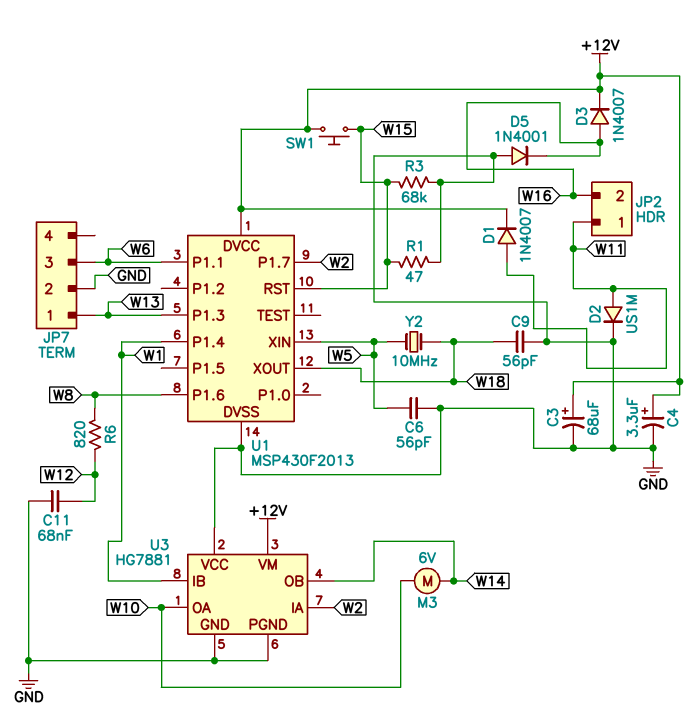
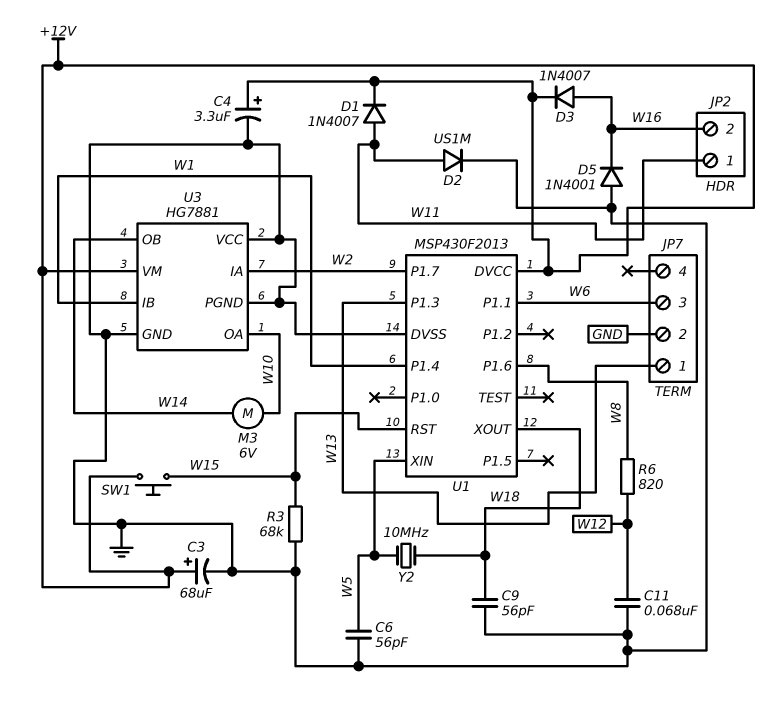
R1: 47 (GND, W15) -> none

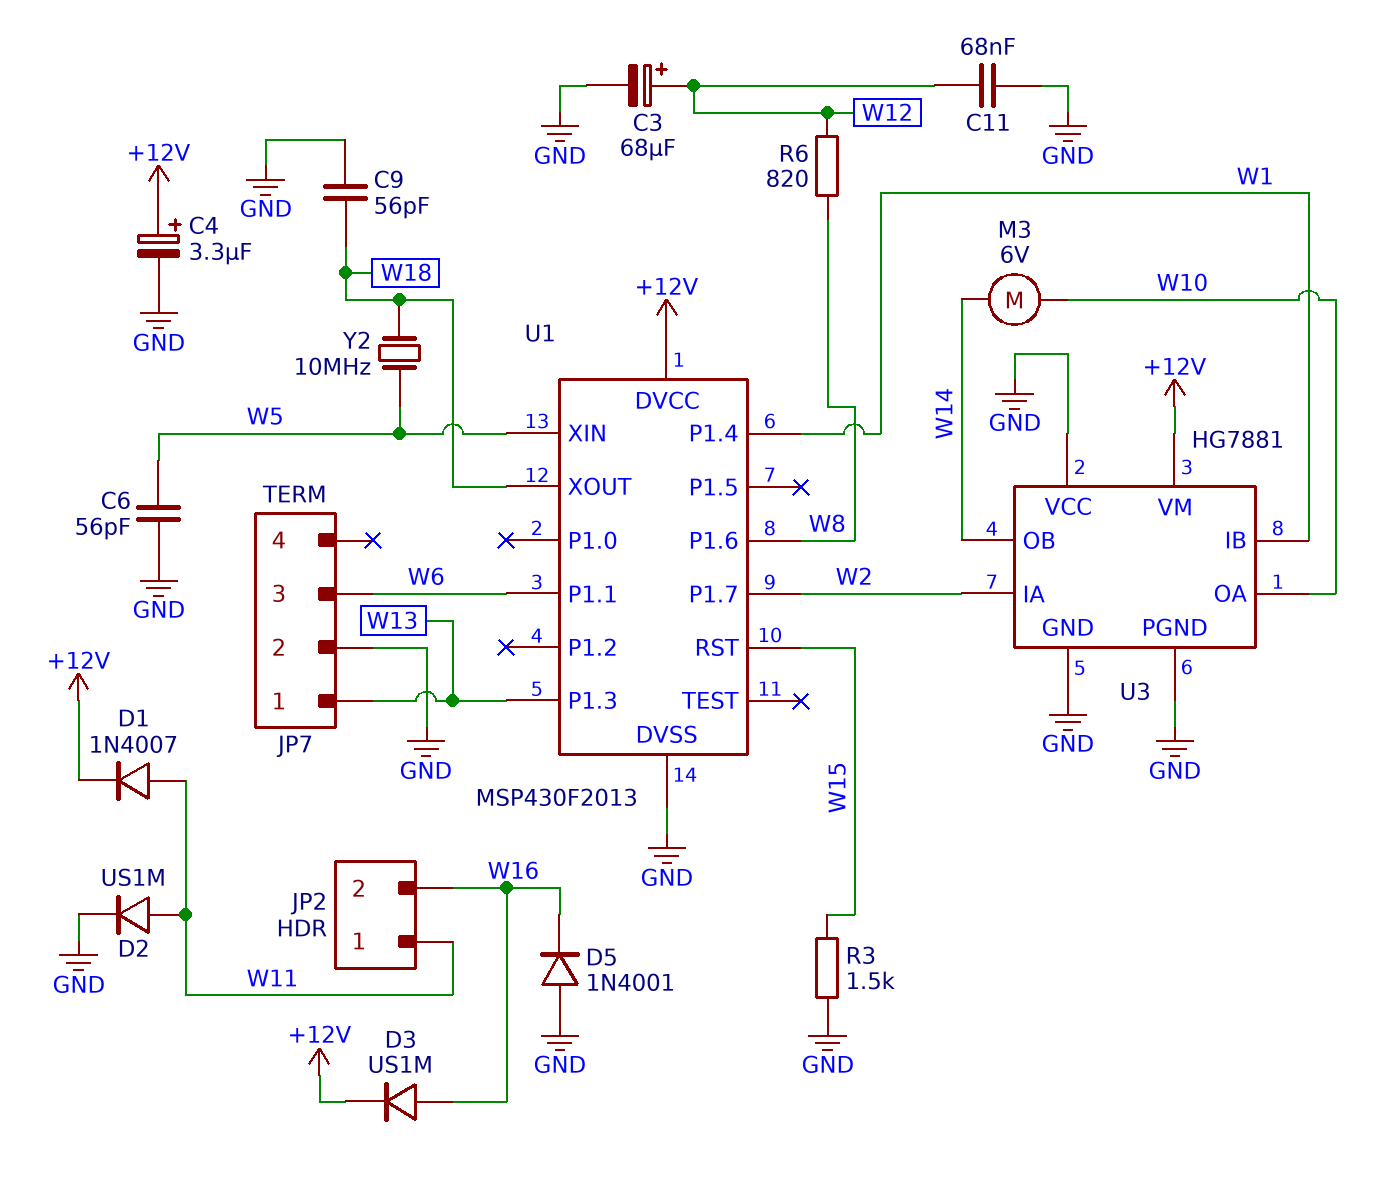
C3: 68uF (plus +12V, minus GND) -> 68uF (plus W12, minus GND)
D3: diode 1N4007 (A W16, K +12V) -> diode US1M (A W16, K +12V)
R3: 68k (GND, W15) -> 1.5k (GND, W15)
SW1: button (+12V, W15) -> none

